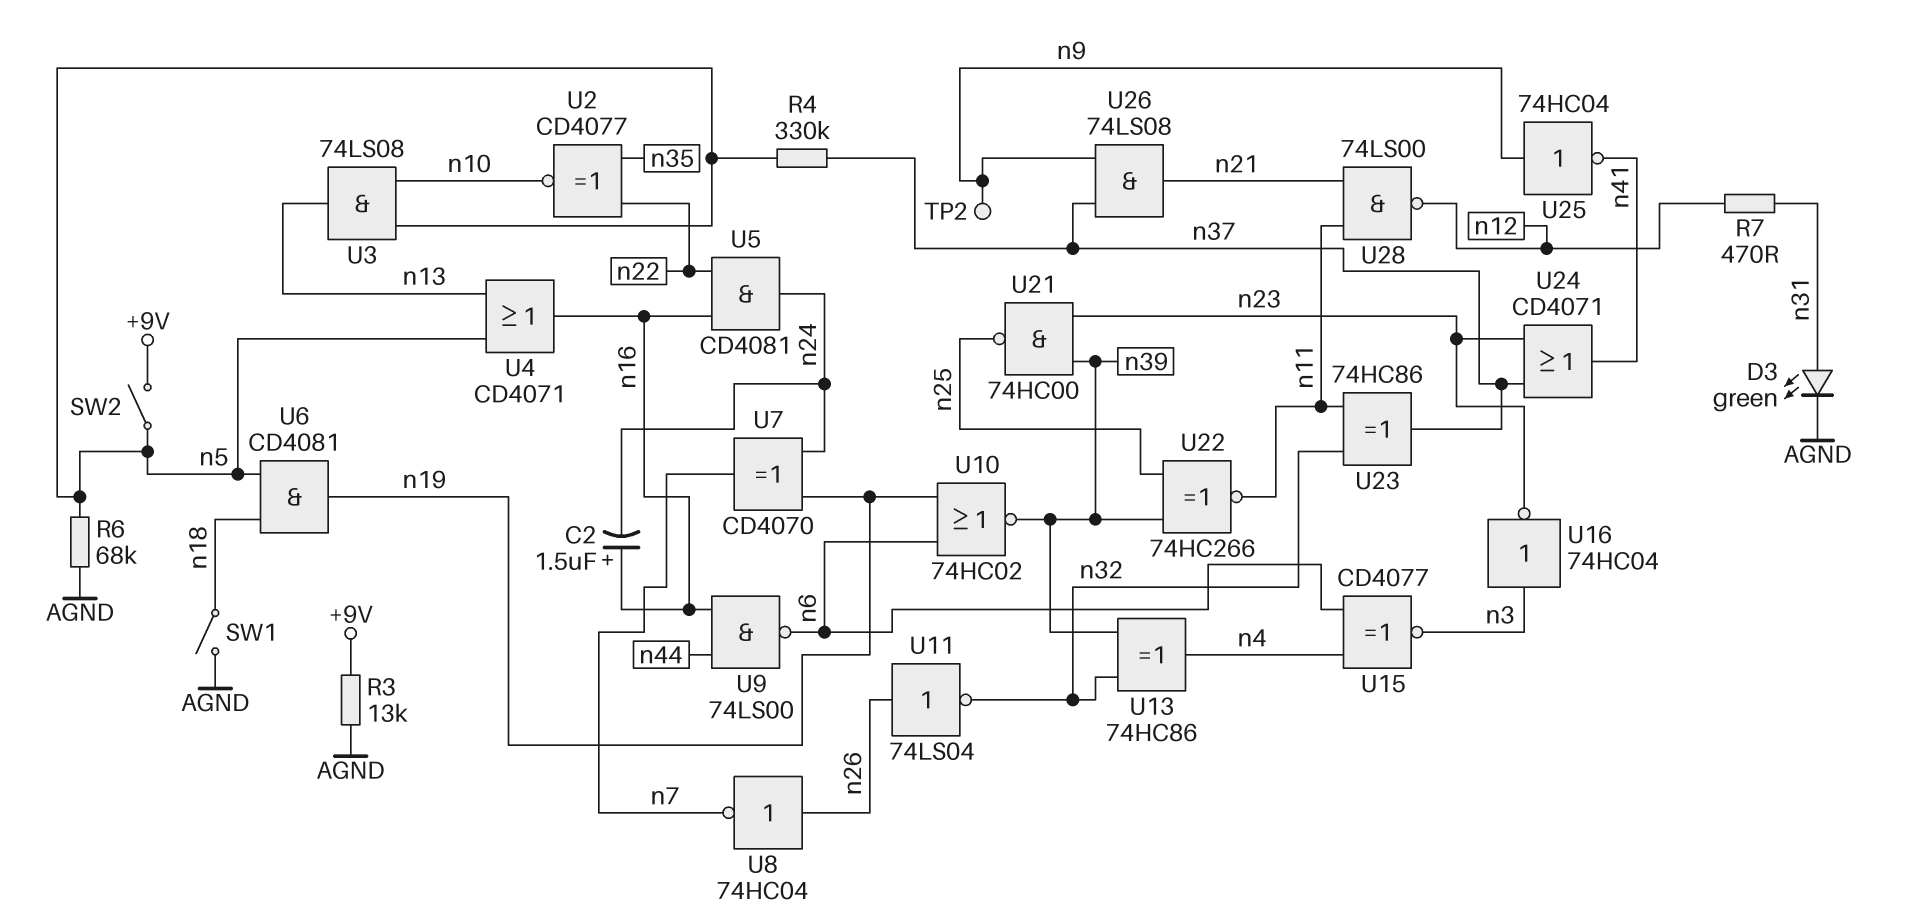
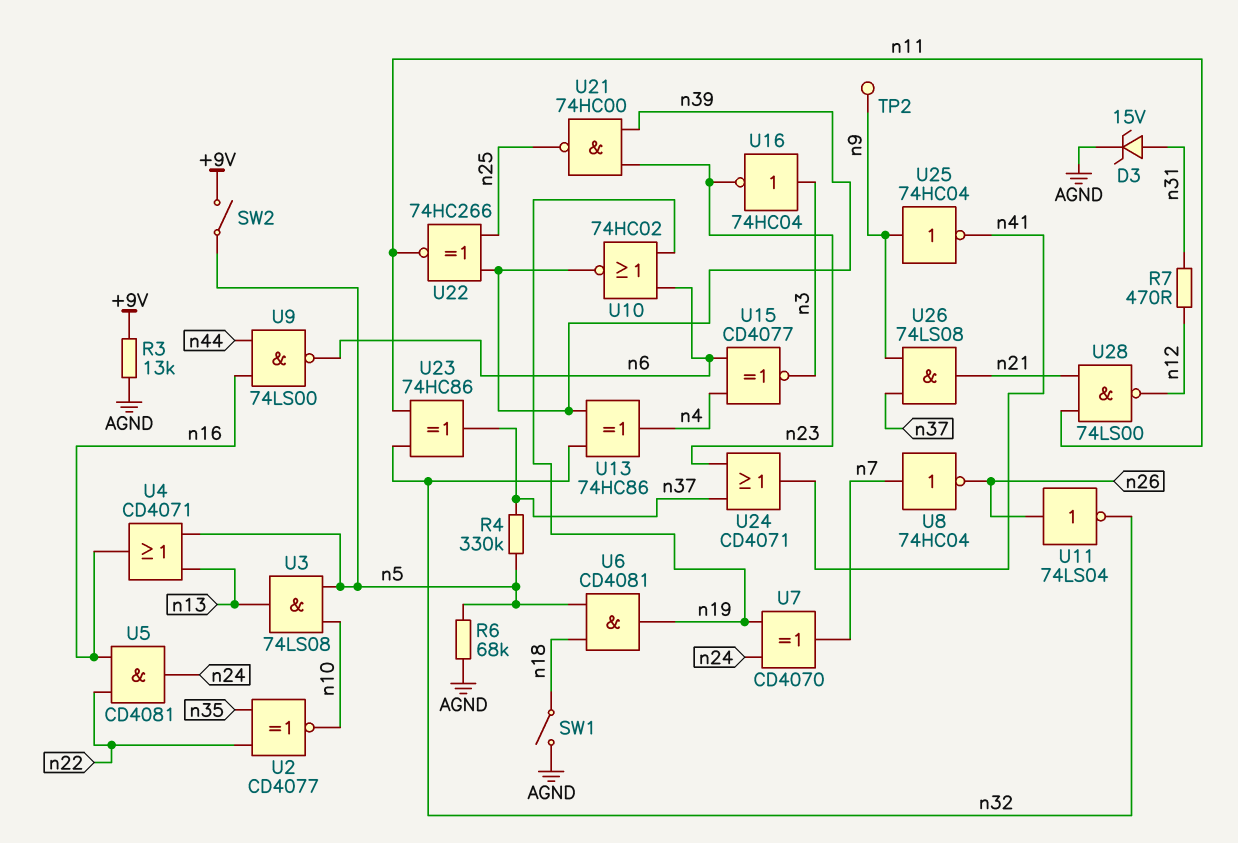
C2: 1.5uF (plus n16, minus n24) -> none
D3: LED green (A n31, K AGND) -> zener 15V (A n31, K AGND)
U8: NOT 74HC04 (in n26, out n7) -> NOT 74HC04 (in n7, out n26)

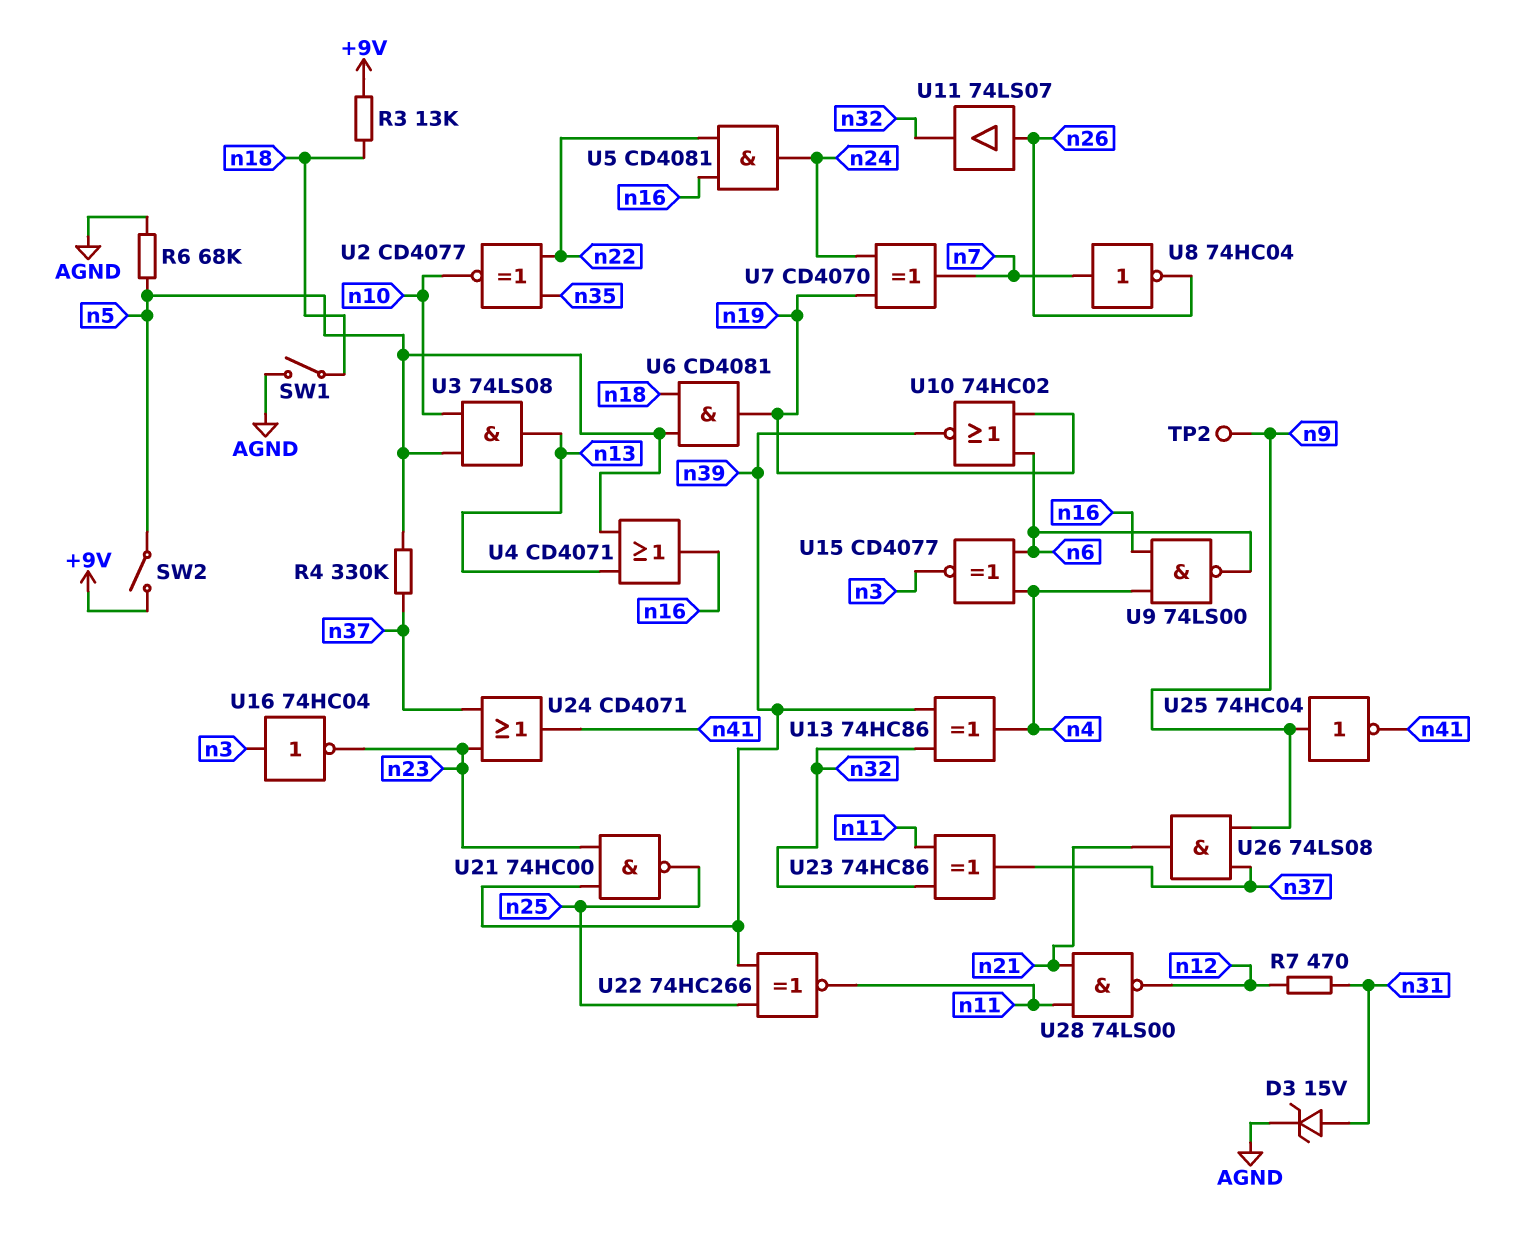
R3: 13k (+9V, AGND) -> 13k (+9V, n18)
U9: NAND 74LS00 (in n16, in n44, out n6) -> NAND 74LS00 (in n4, in n16, out n6)
U11: NOT 74LS04 (in n26, out n32) -> buffer 74LS07 (in n26, out n32)

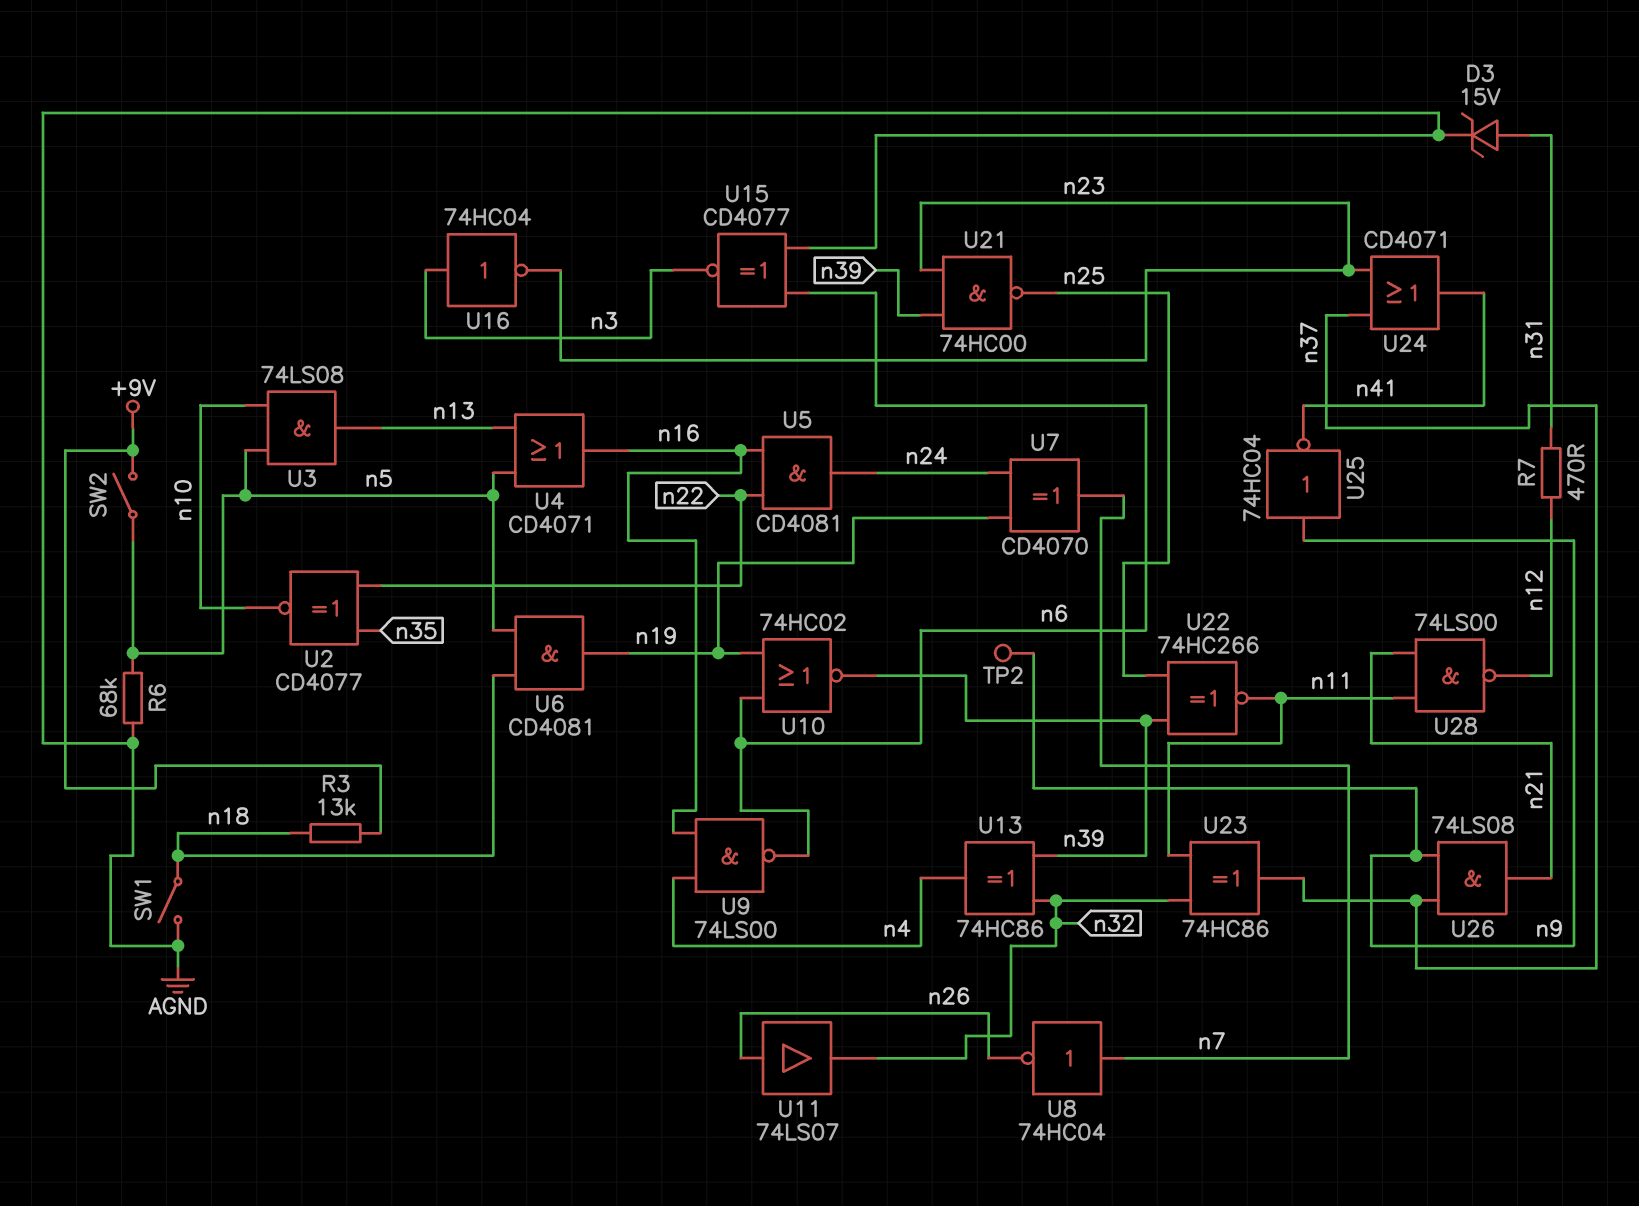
R4: 330k (n5, n37) -> none
U15: XNOR CD4077 (in n4, in n6, out n3) -> XNOR CD4077 (in AGND, in n6, out n3)

